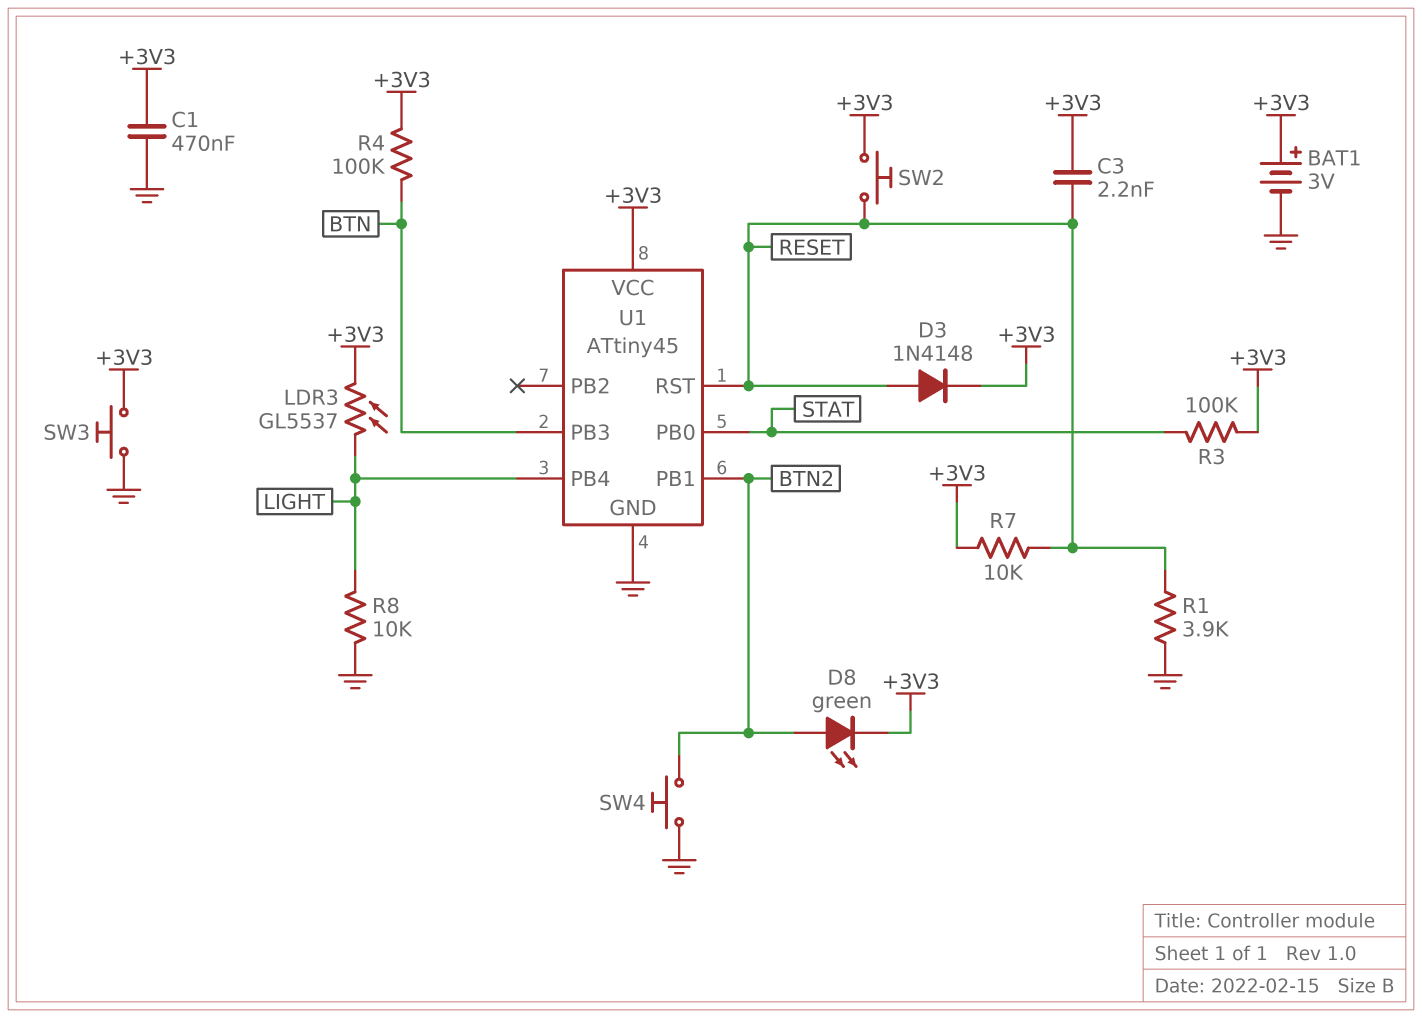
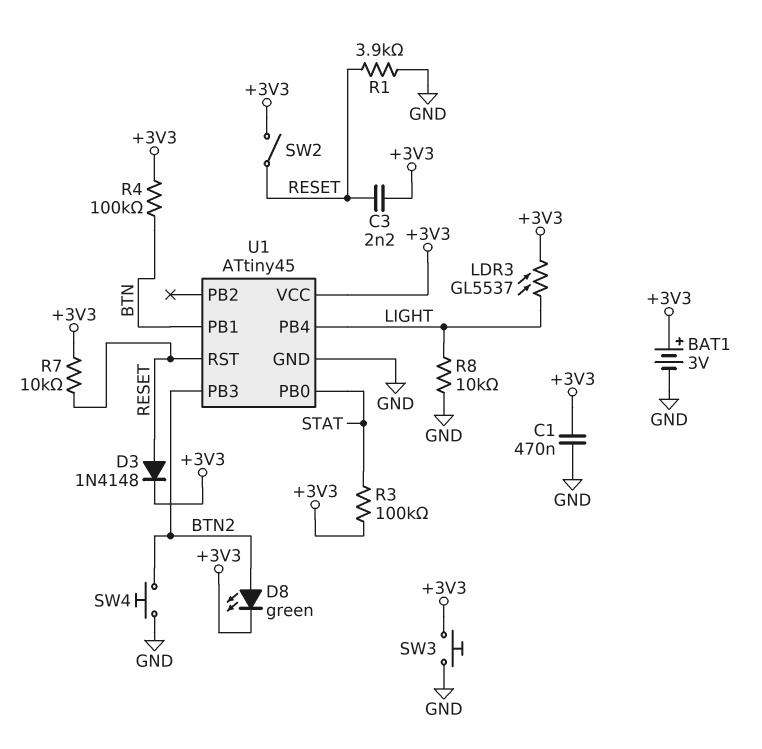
SW2: button (+3V3, RESET) -> switch (+3V3, RESET)
U1 pin PB1: BTN2 -> BTN
U1 pin PB3: BTN -> BTN2

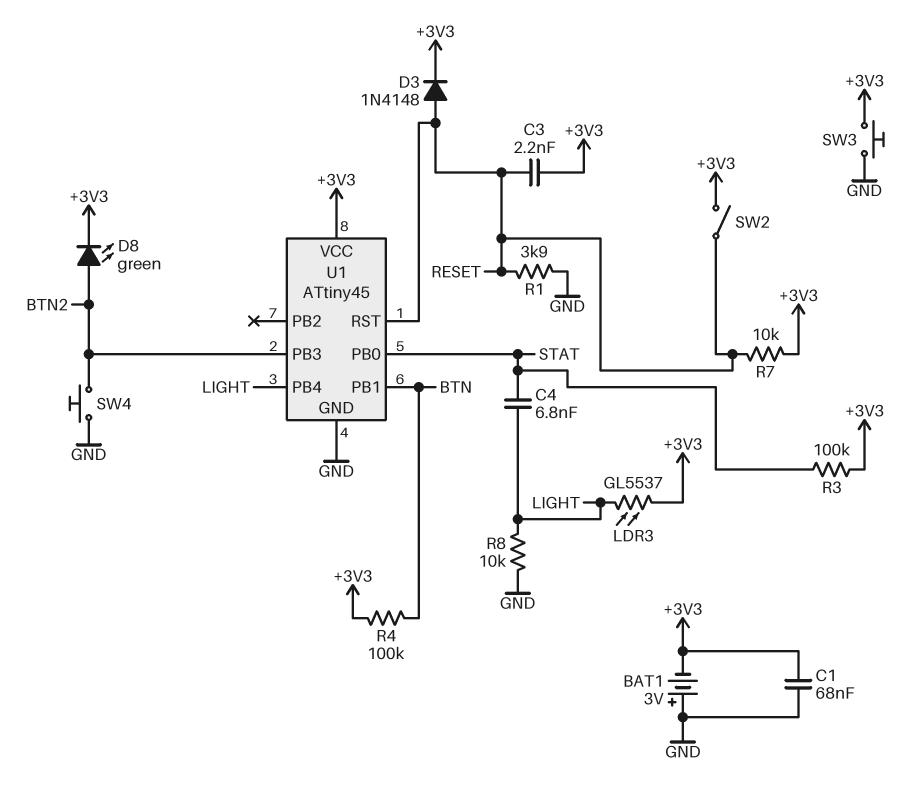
BAT1: 3V (plus +3V3, minus GND) -> 3V (plus GND, minus +3V3)
C1: 470nF (+3V3, GND) -> 68nF (+3V3, GND)
C4: none -> 6.8nF (LIGHT, STAT)

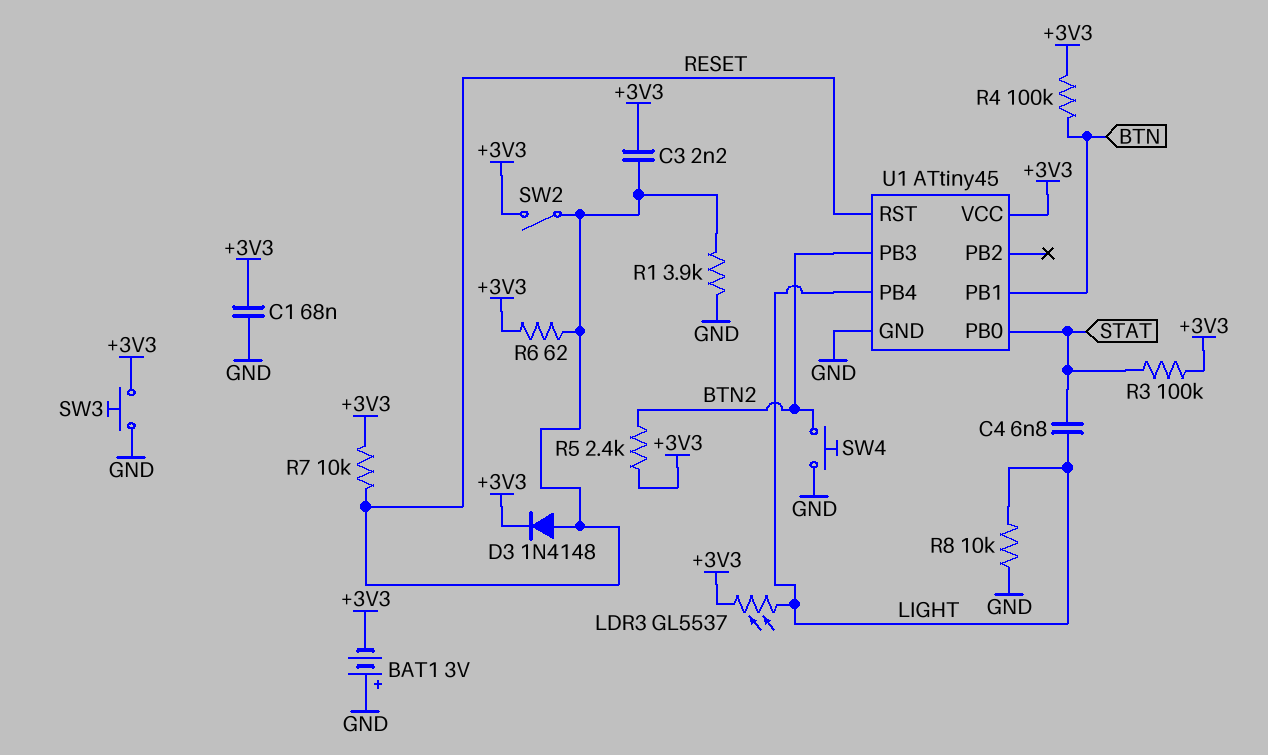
D8: LED green (A BTN2, K +3V3) -> none
R5: none -> 2.4k (+3V3, BTN2)
R6: none -> 62 (+3V3, RESET)

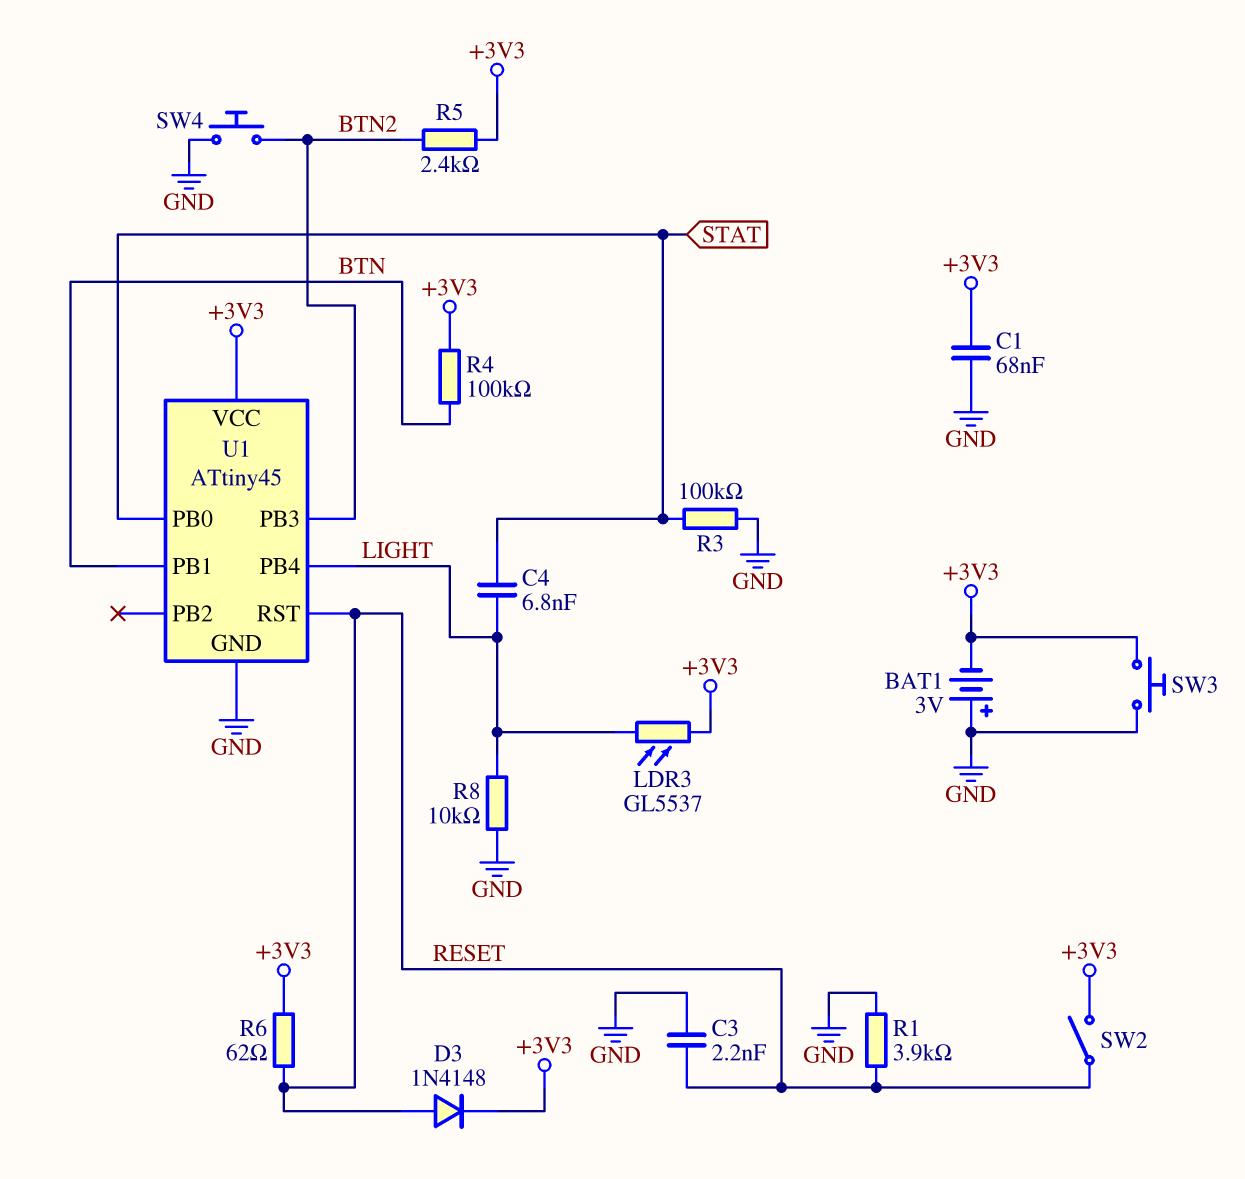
C3: 2.2nF (+3V3, RESET) -> 2.2nF (GND, RESET)
R3: 100k (+3V3, STAT) -> 100k (GND, STAT)
R7: 10k (+3V3, RESET) -> none

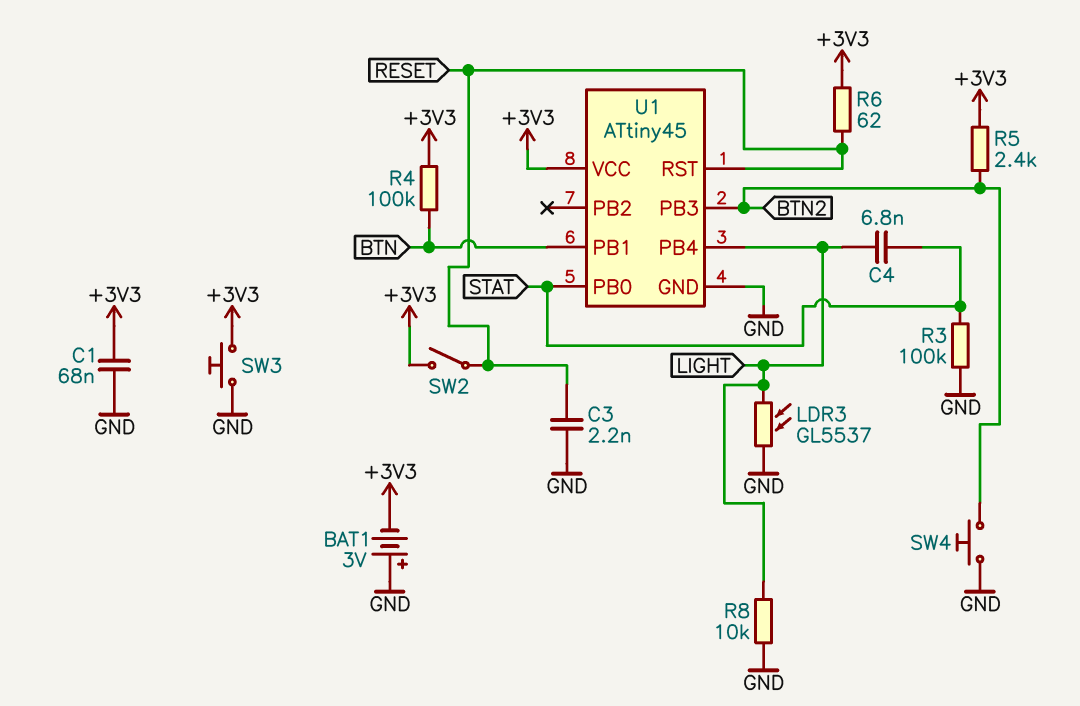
D3: diode 1N4148 (A RESET, K +3V3) -> none
LDR3: GL5537 (+3V3, LIGHT) -> GL5537 (GND, LIGHT)
R1: 3.9k (GND, RESET) -> none

